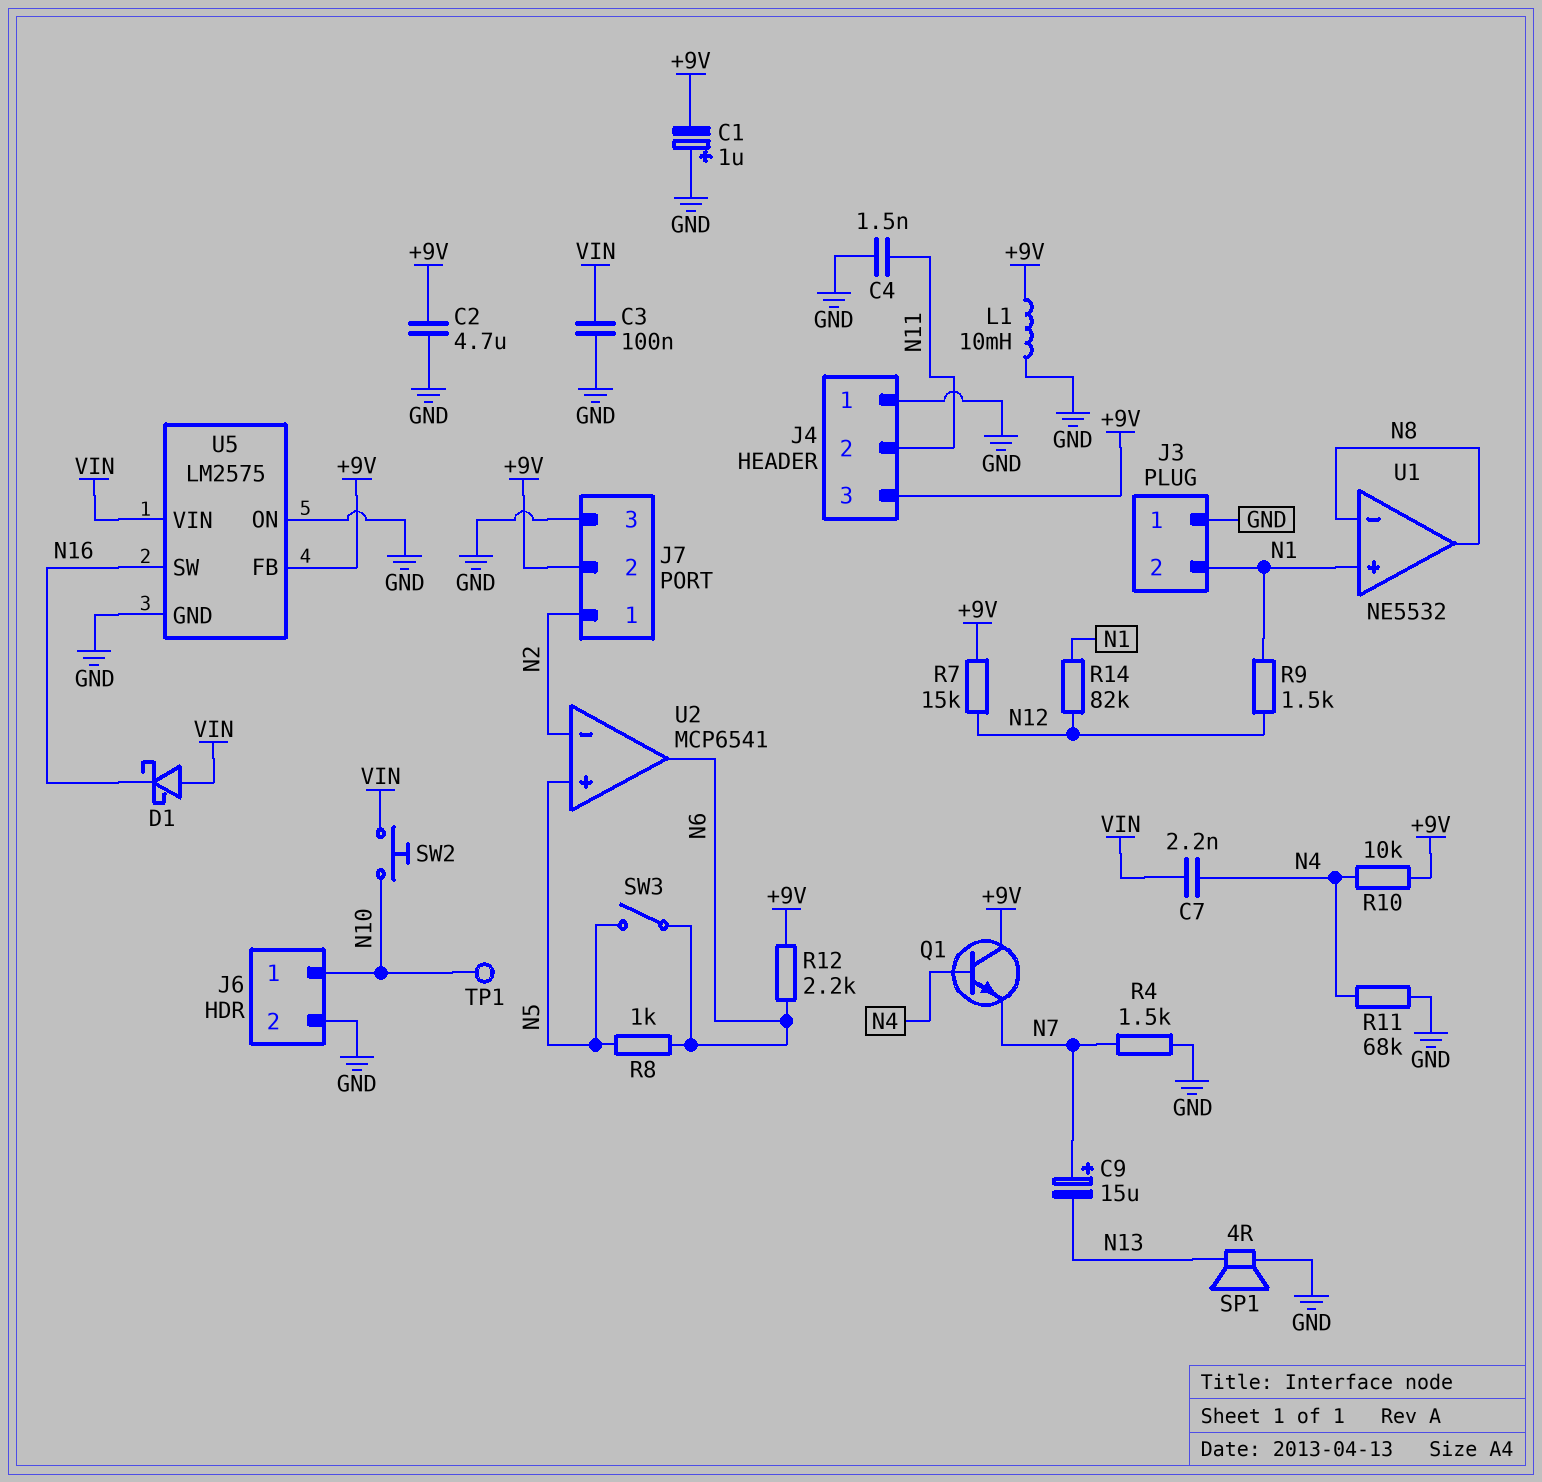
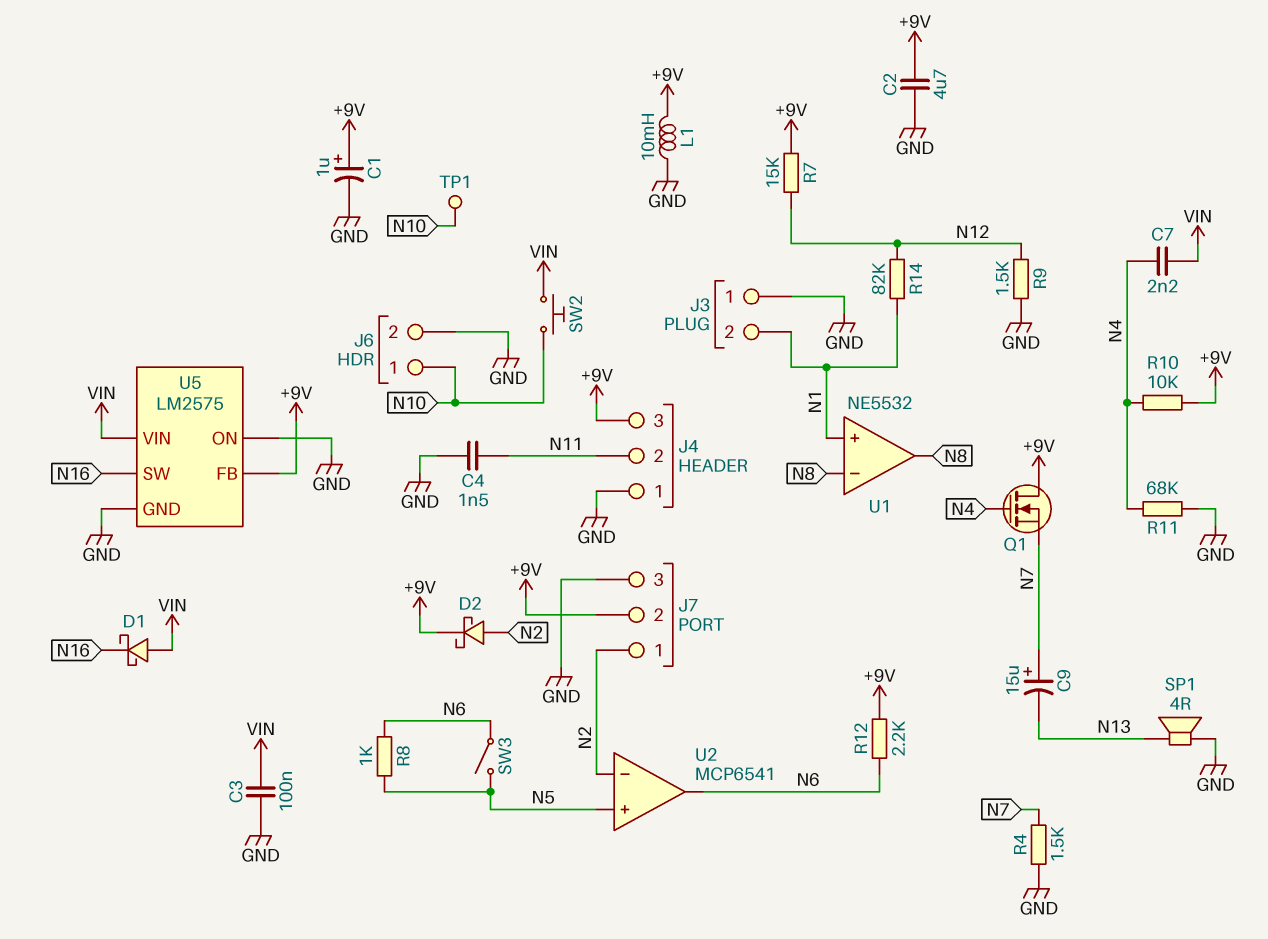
C1: 1uF (plus GND, minus +9V) -> 1uF (plus +9V, minus GND)
D2: none -> schottky (A N2, K +9V)
Q1: NPN (B N4, C +9V, E N7) -> NMOS (G N4, D +9V, S N7)
R9: 1.5k (N1, N12) -> 1.5k (GND, N12)

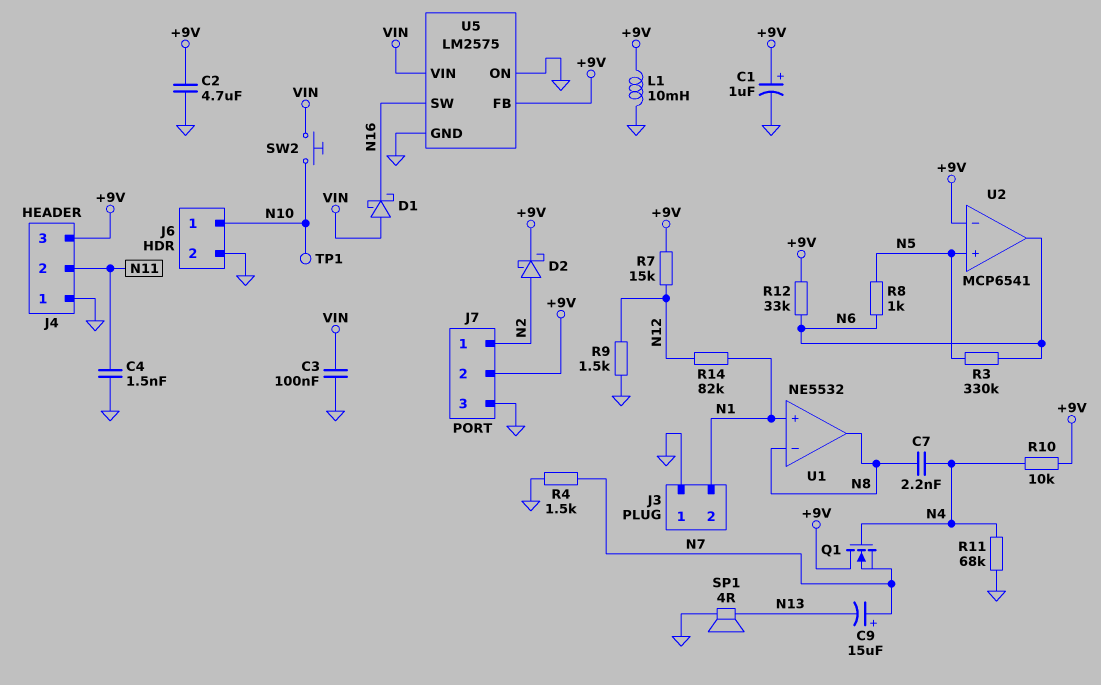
C7: 2.2nF (N4, VIN) -> 2.2nF (N4, N8)
R3: none -> 330k (N5, N6)
R12: 2.2k (+9V, N6) -> 33k (+9V, N6)
SW3: switch (N5, N6) -> none
U2 pin in-: N2 -> +9V

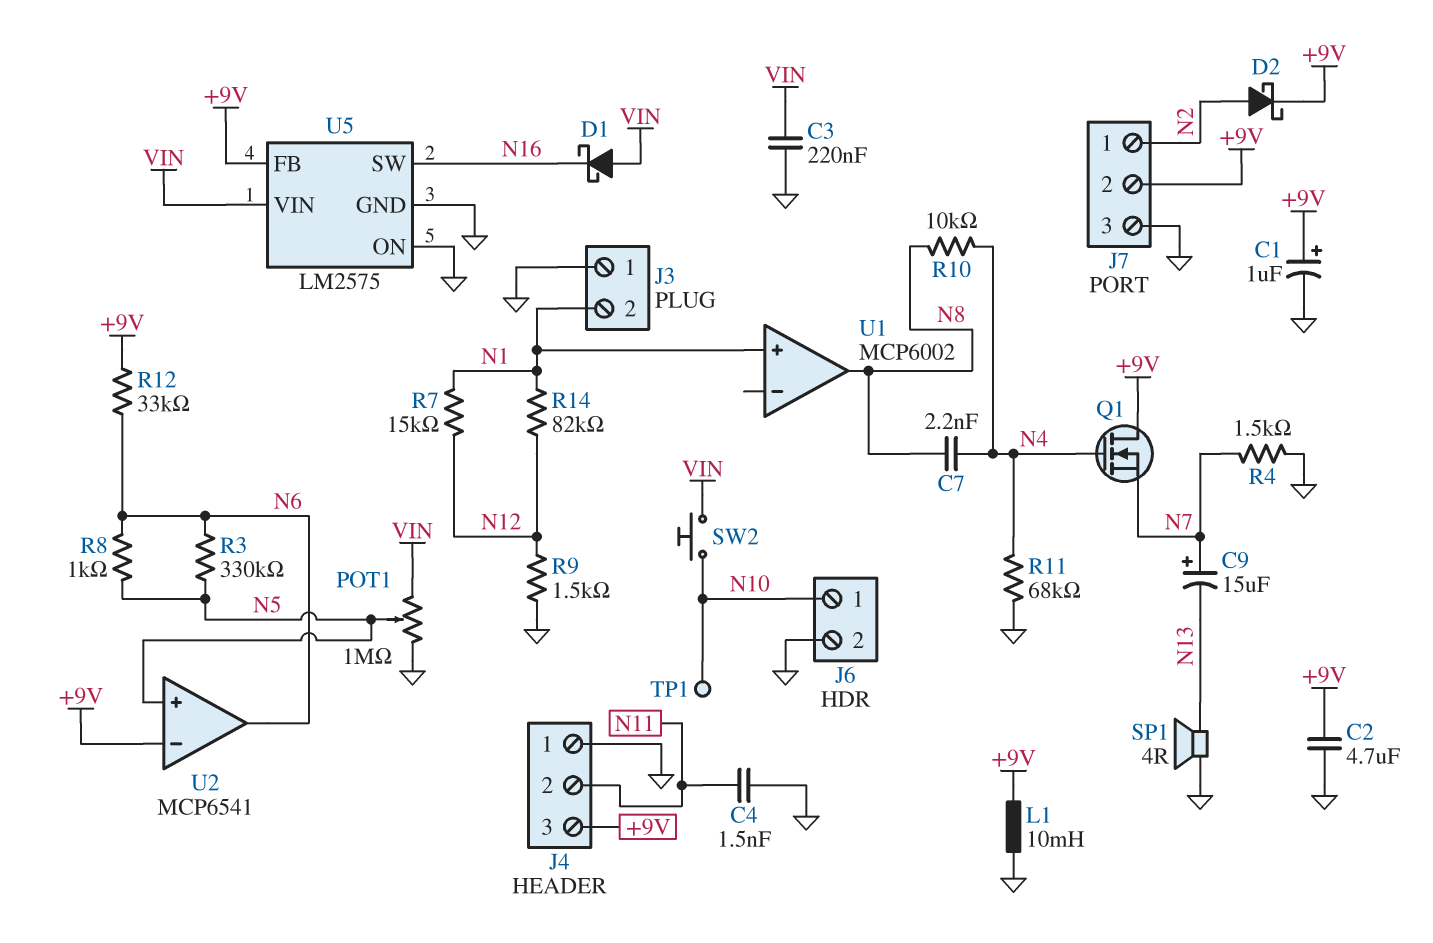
C3: 100nF (GND, VIN) -> 220nF (GND, VIN)
POT1: none -> 1M (GND, VIN, wiper N5)
R7: 15k (+9V, N12) -> 15k (N1, N12)
R10: 10k (+9V, N4) -> 10k (N4, N8)
U1: NE5532 -> MCP6002
U1 pin in-: N8 -> none

